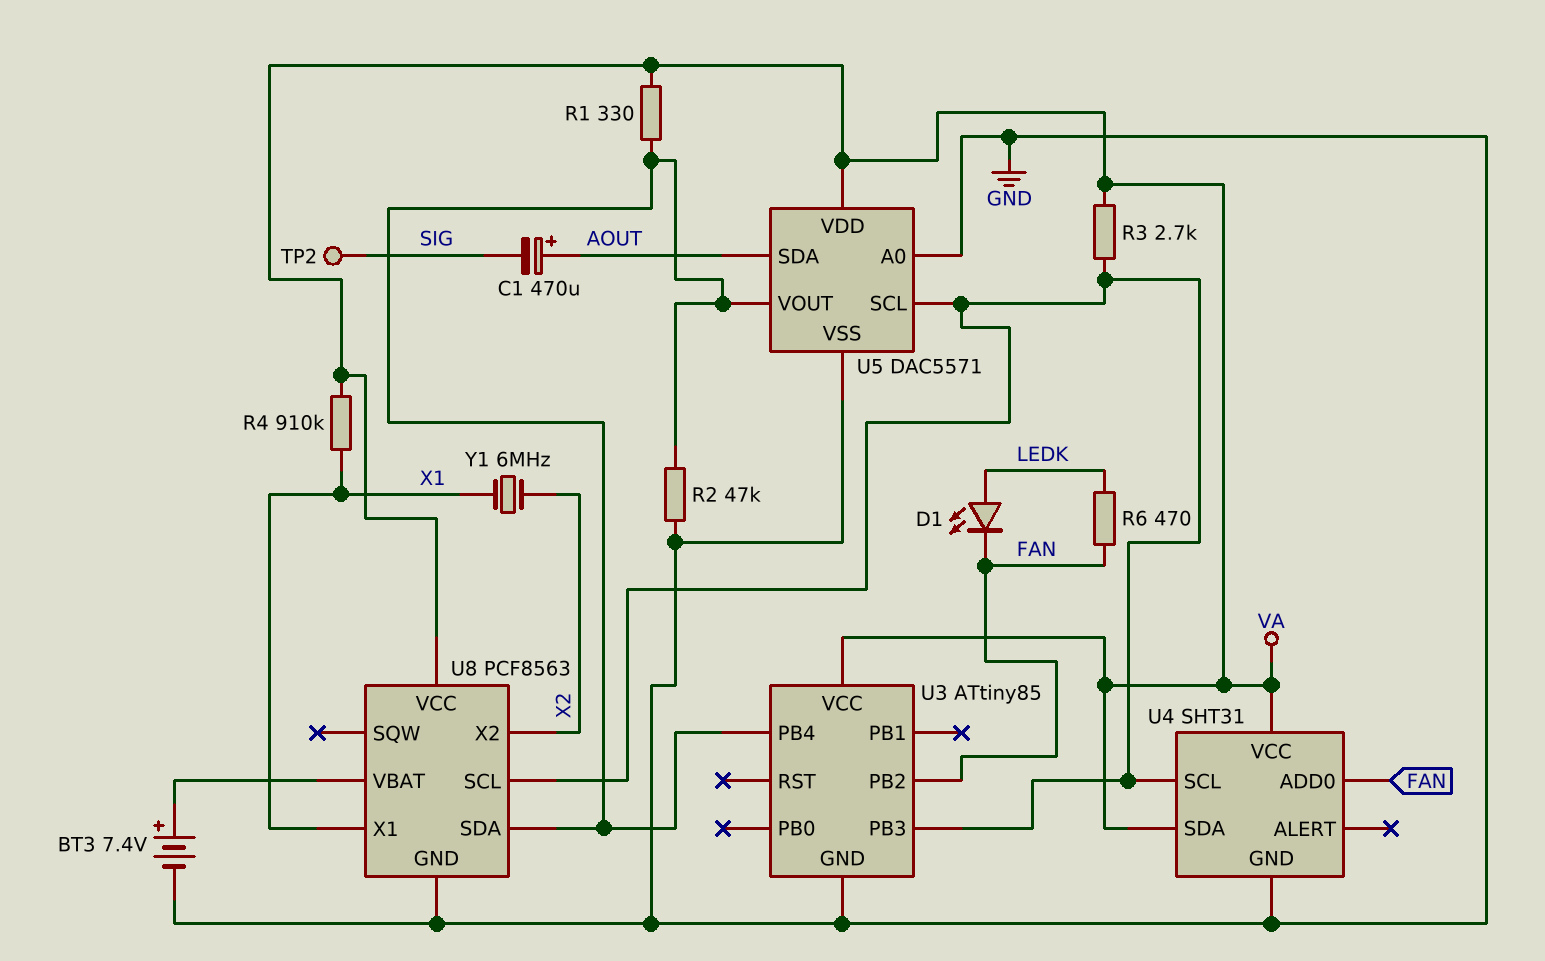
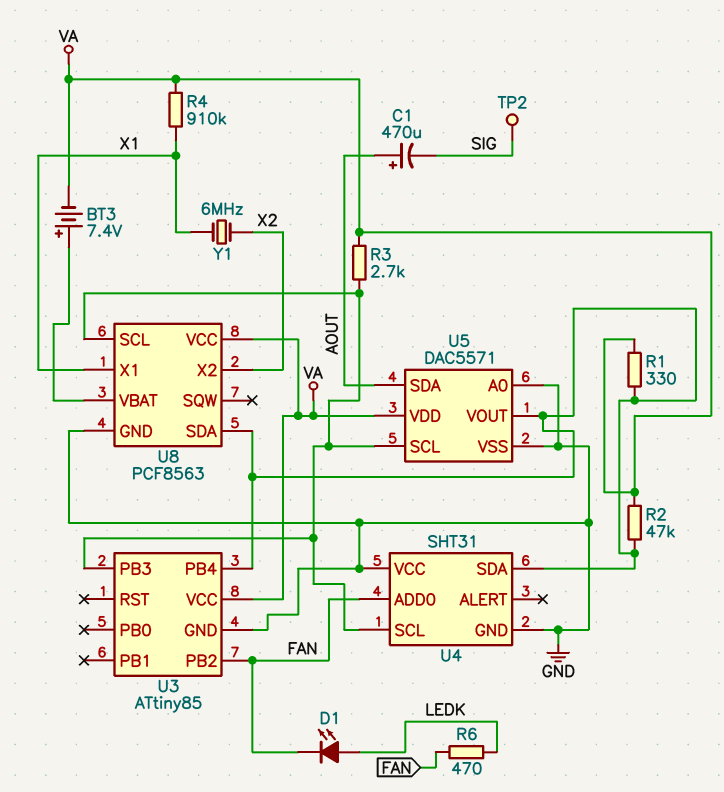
BT3: 7.4V (plus U8/VBAT, minus GND) -> 7.4V (plus U8/VBAT, minus VA)
R2: 47k (GND, U3/PB4) -> 47k (U3/PB4, VA)
U4 pin SDA: VA -> U3/PB4
U4 pin VCC: VA -> GND

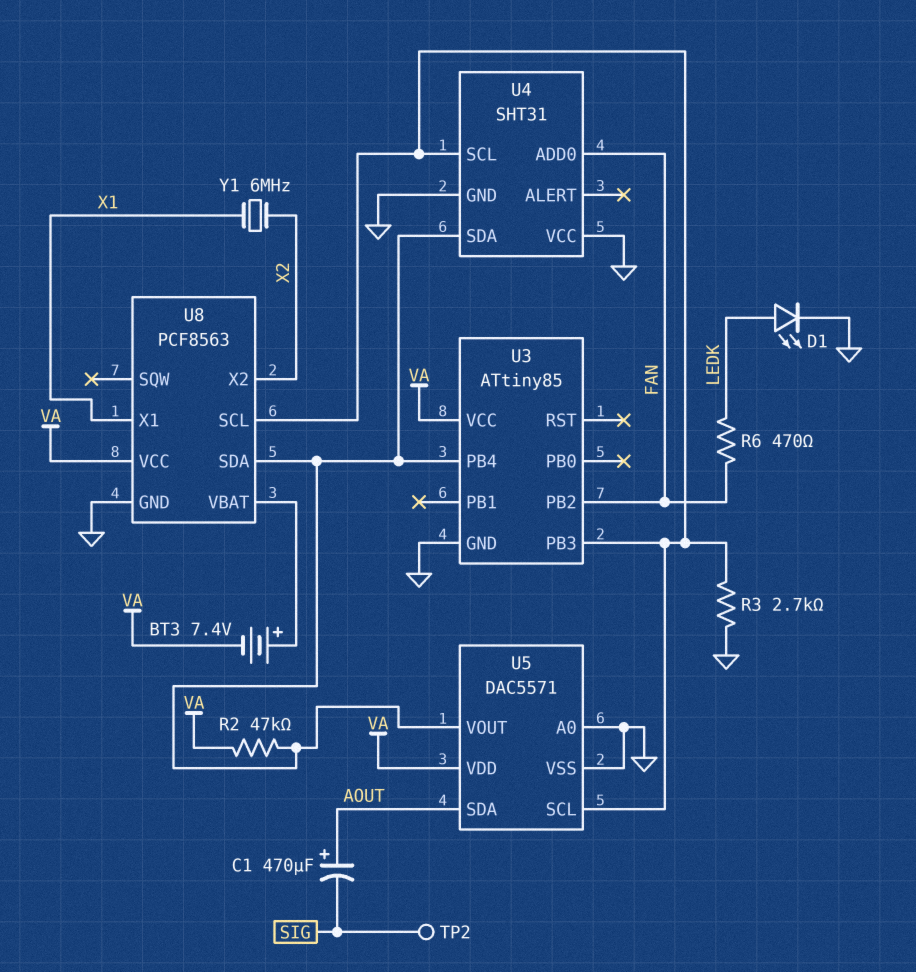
D1: LED (A LEDK, K FAN) -> LED (A LEDK, K GND)
R1: 330 (U3/PB4, VA) -> none
R3: 2.7k (U3/PB3, VA) -> 2.7k (GND, U3/PB3)
R4: 910k (VA, X1) -> none

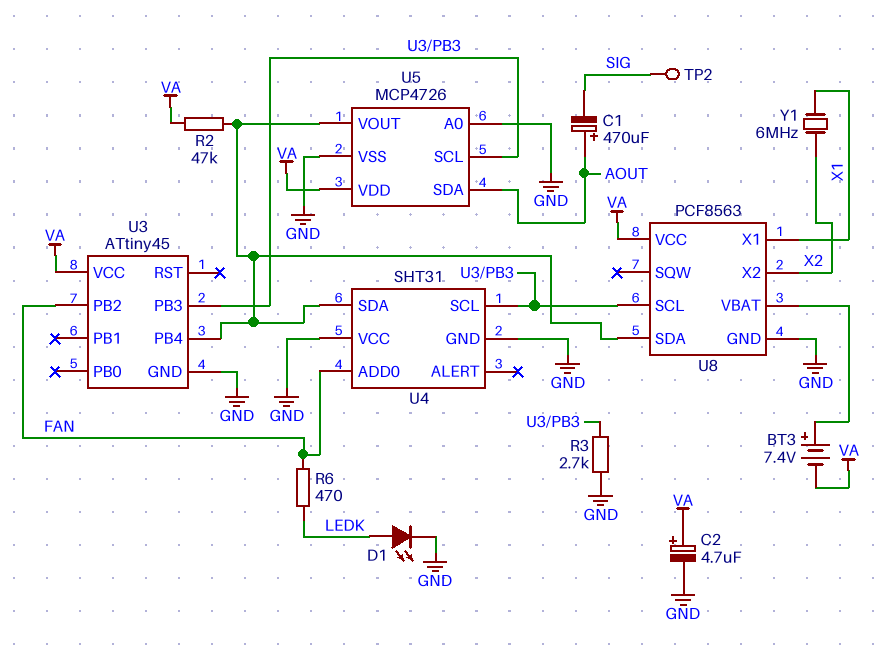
C2: none -> 4.7uF (plus VA, minus GND)
U3: ATtiny85 -> ATtiny45
U5: DAC5571 -> MCP4726

